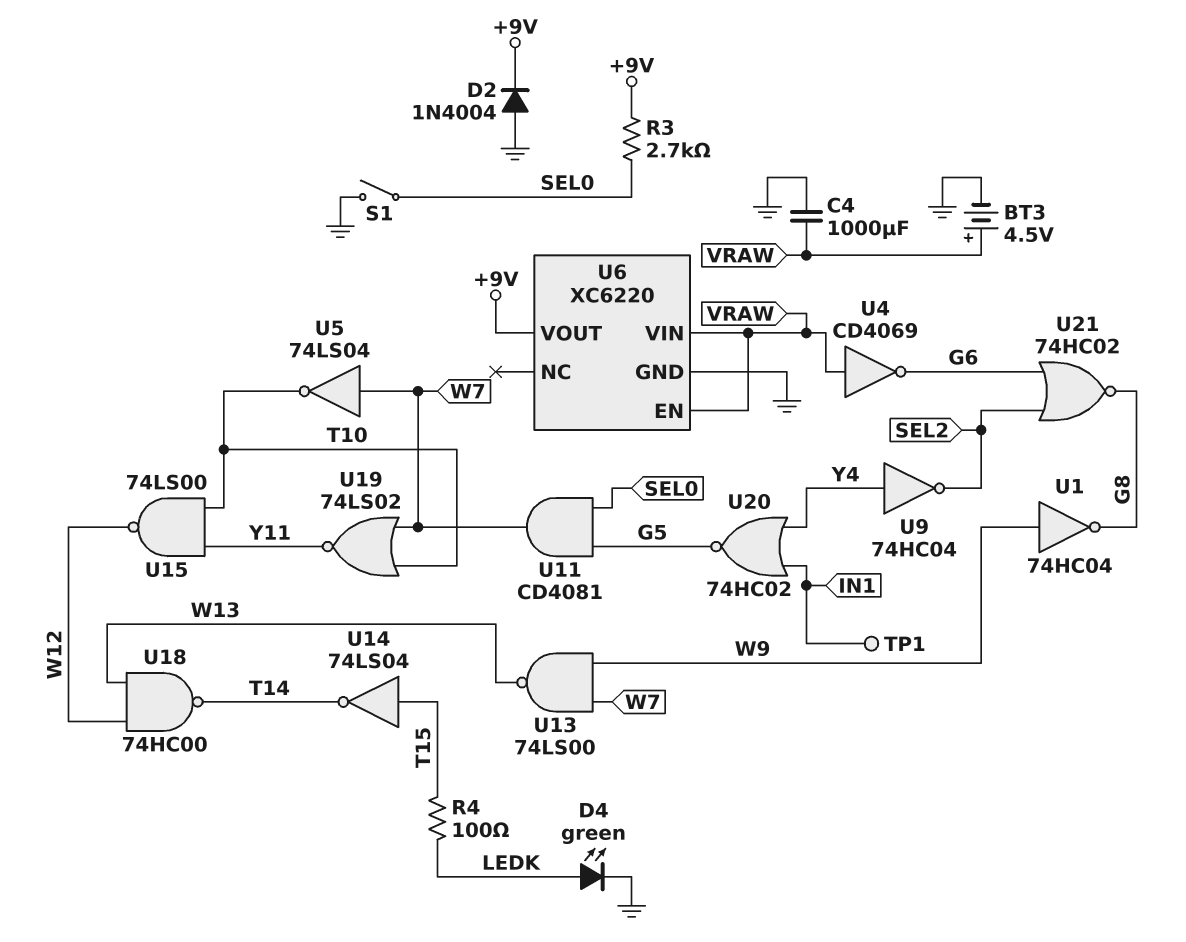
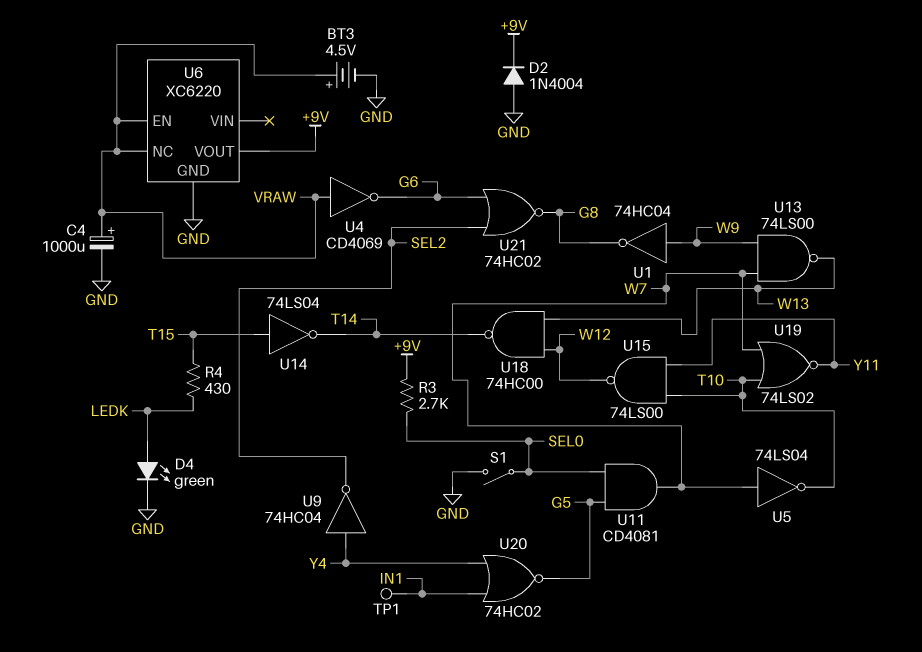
C4: 1000uF (GND, VRAW) -> 1000uF (plus VRAW, minus GND)
R4: 100 (LEDK, T15) -> 430 (LEDK, T15)
U6 pin NC: none -> VRAW
U6 pin VIN: VRAW -> none

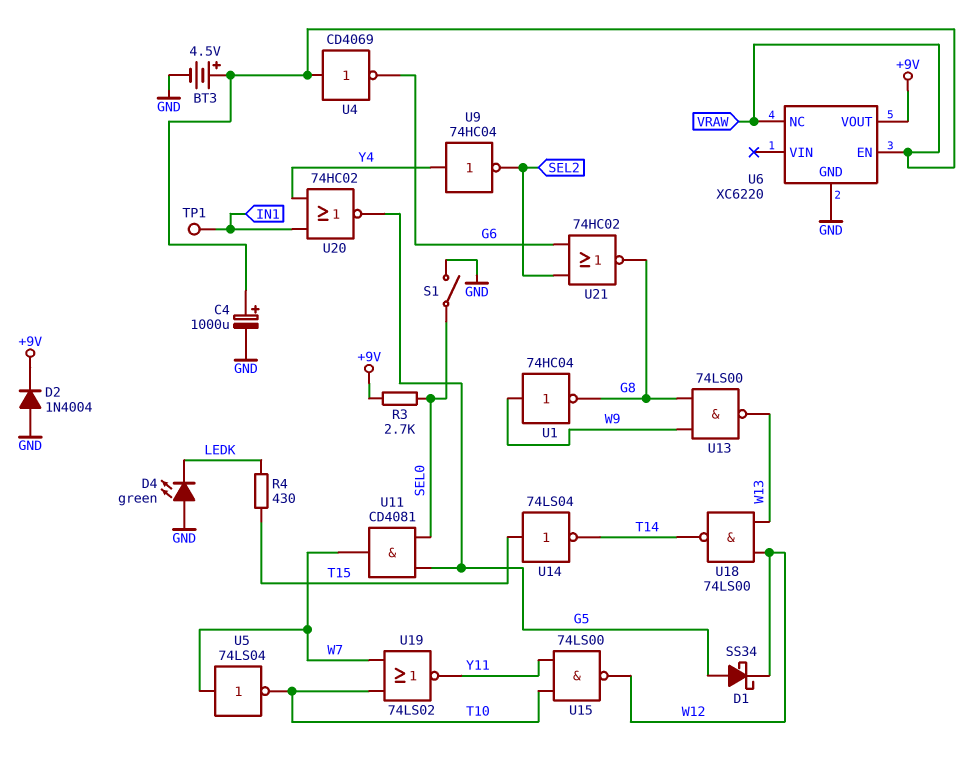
D1: none -> schottky SS34 (A G5, K W12)
D4: LED green (A LEDK, K GND) -> LED green (A GND, K LEDK)
U13: NAND 74LS00 (in W7, in W9, out W13) -> NAND 74LS00 (in G8, in W9, out W13)
U18: NAND 74HC00 (in W12, in W13, out T14) -> NAND 74LS00 (in W12, in W13, out T14)

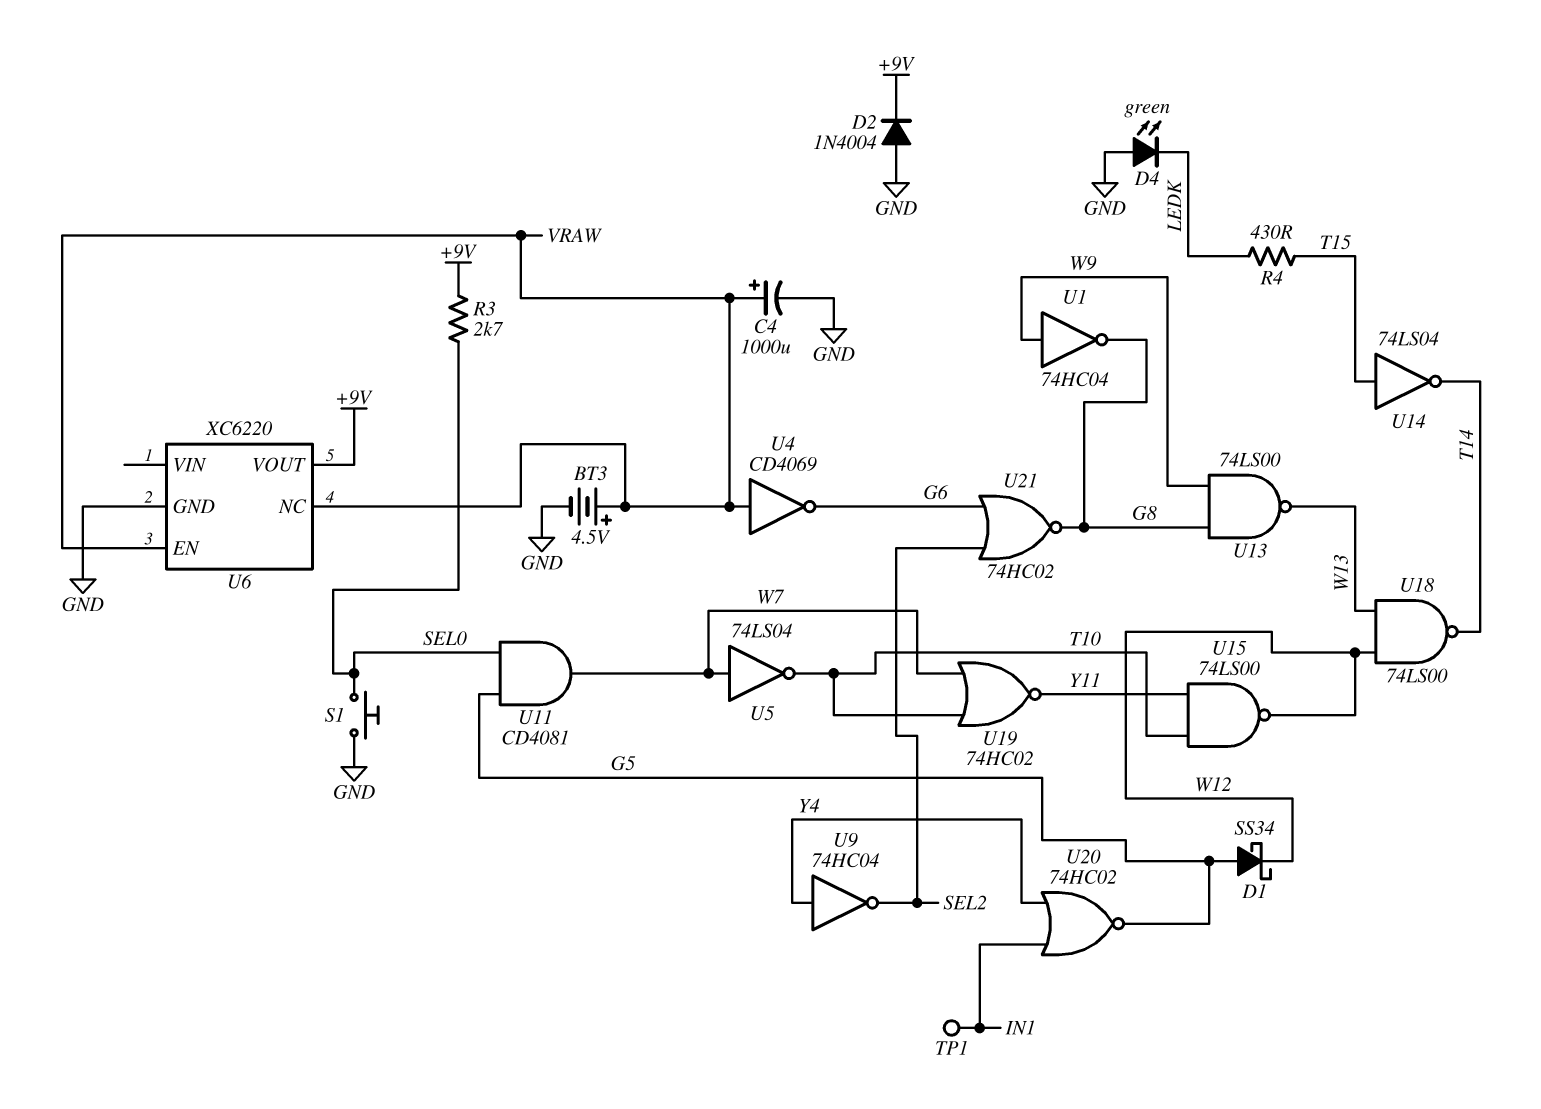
S1: switch (GND, SEL0) -> button (GND, SEL0)
U19: NOR 74LS02 (in T10, in W7, out Y11) -> NOR 74HC02 (in T10, in W7, out Y11)

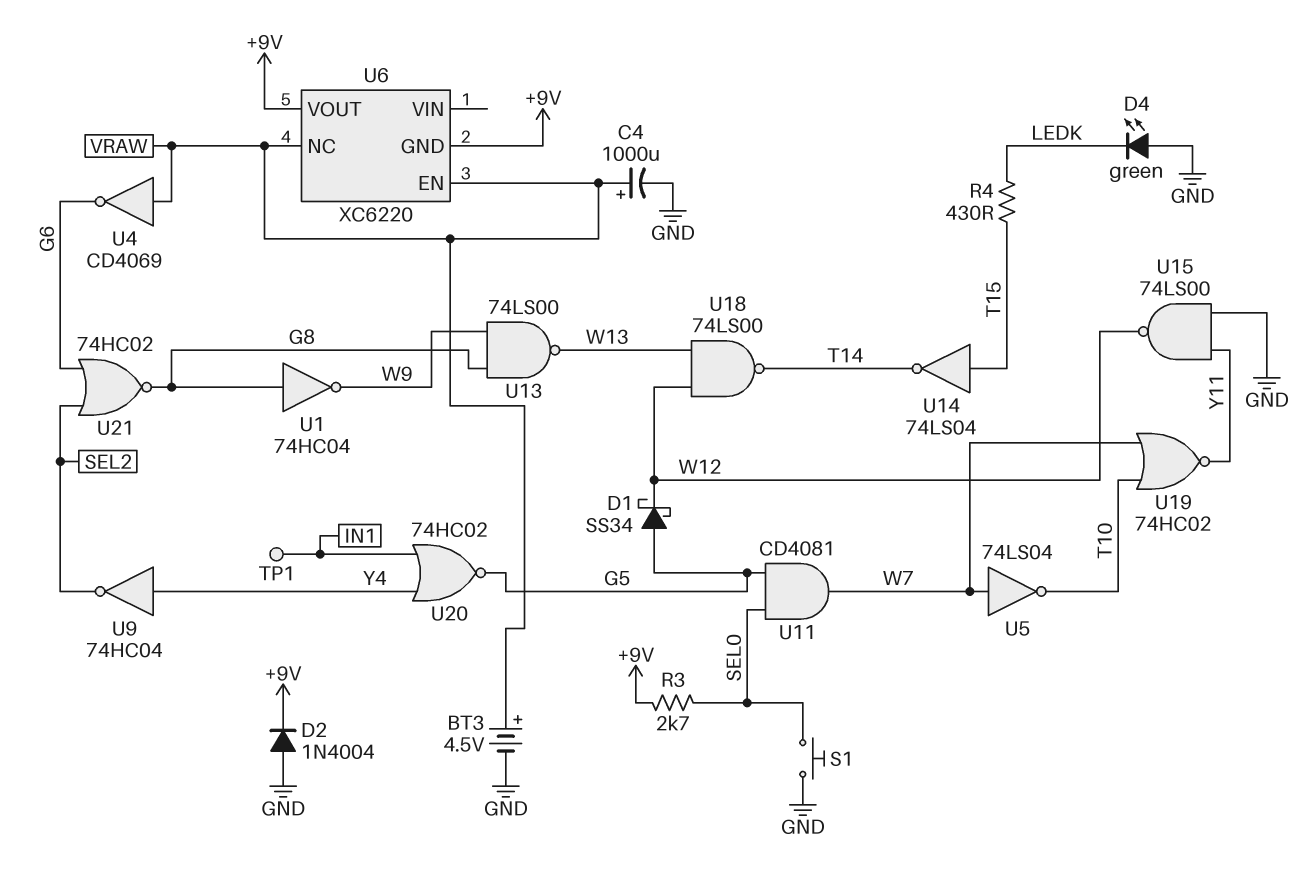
U1: NOT 74HC04 (in W9, out G8) -> NOT 74HC04 (in G8, out W9)
U6 pin GND: GND -> +9V
U15: NAND 74LS00 (in T10, in Y11, out W12) -> NAND 74LS00 (in GND, in Y11, out W12)

